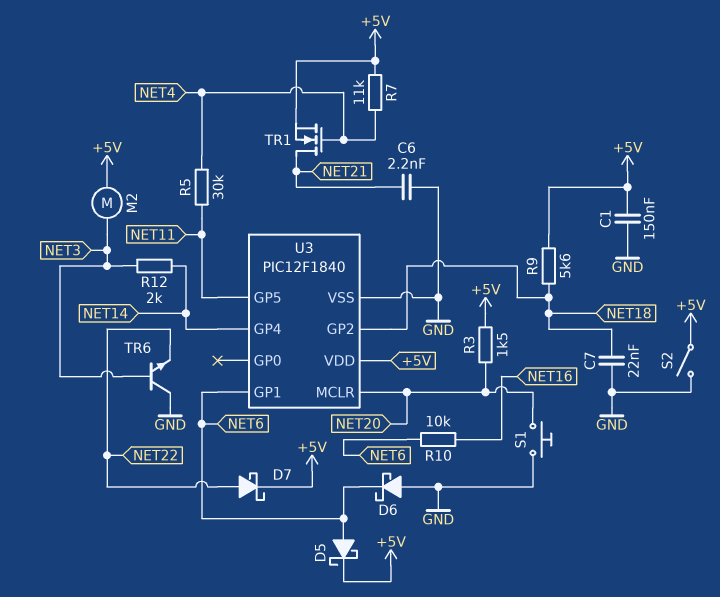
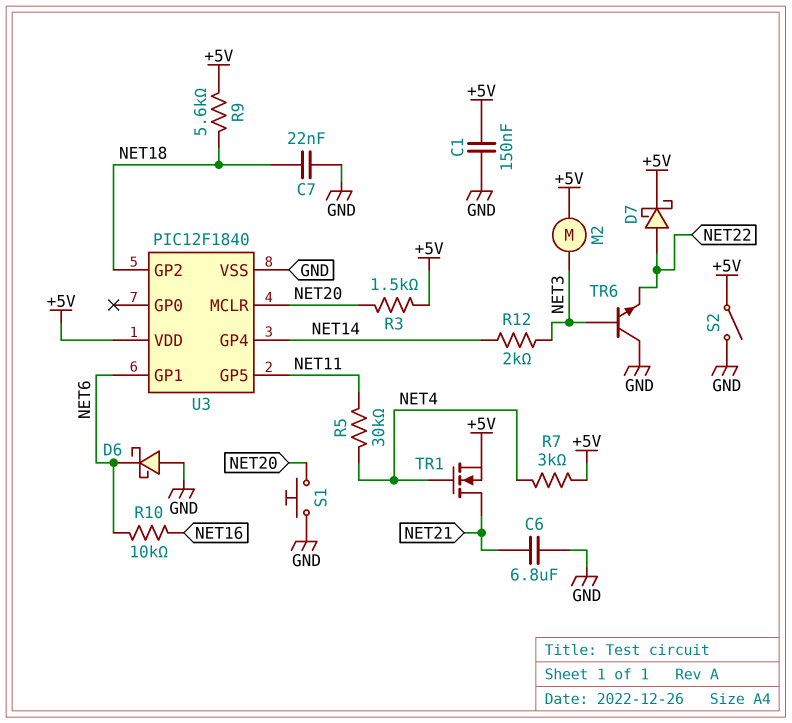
C6: 2.2nF (GND, NET21) -> 6.8uF (GND, NET21)
D5: schottky (A NET6, K +5V) -> none
R7: 11k (+5V, NET4) -> 3k (+5V, NET4)

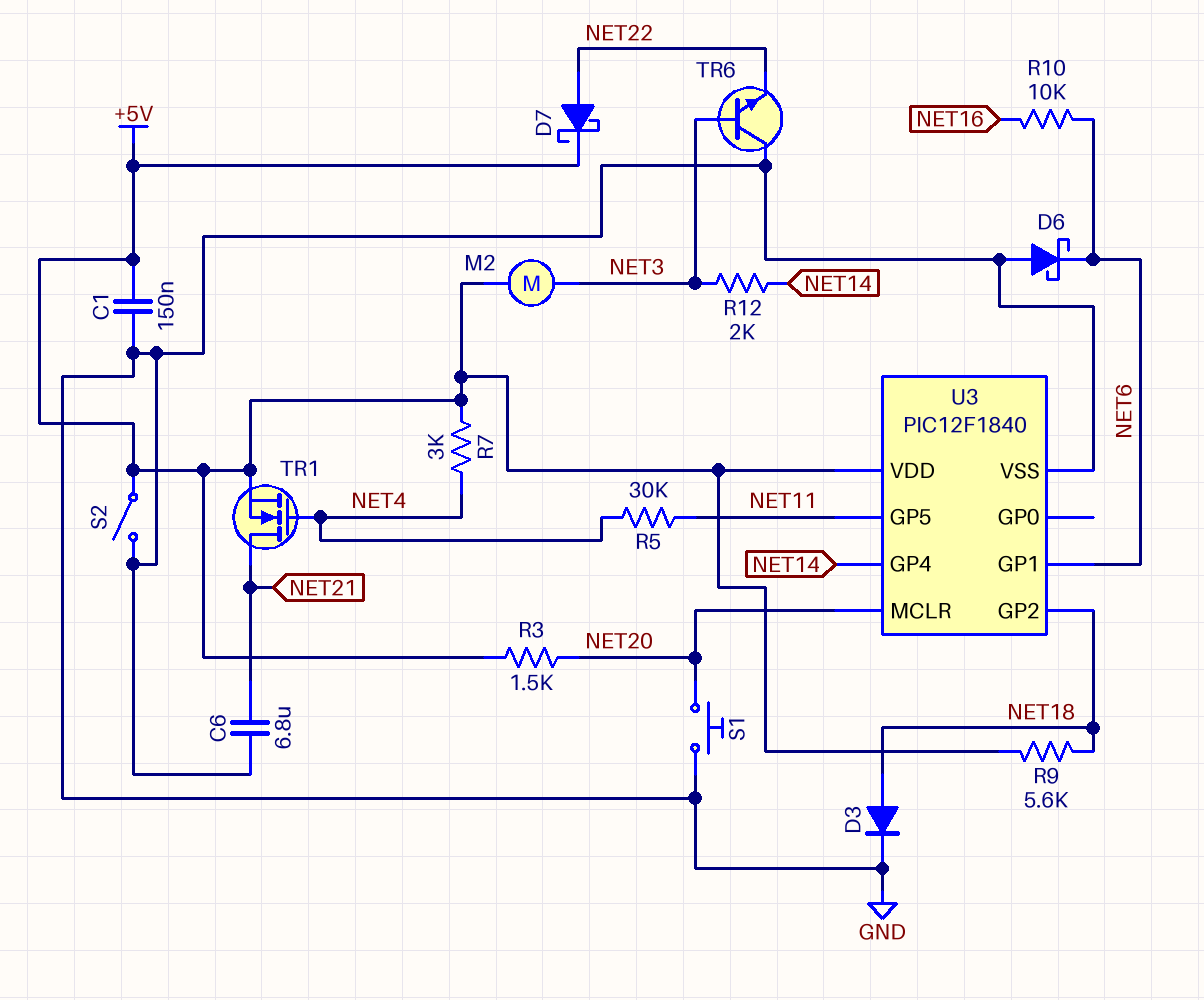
C7: 22nF (GND, NET18) -> none
D3: none -> diode (A NET18, K GND)

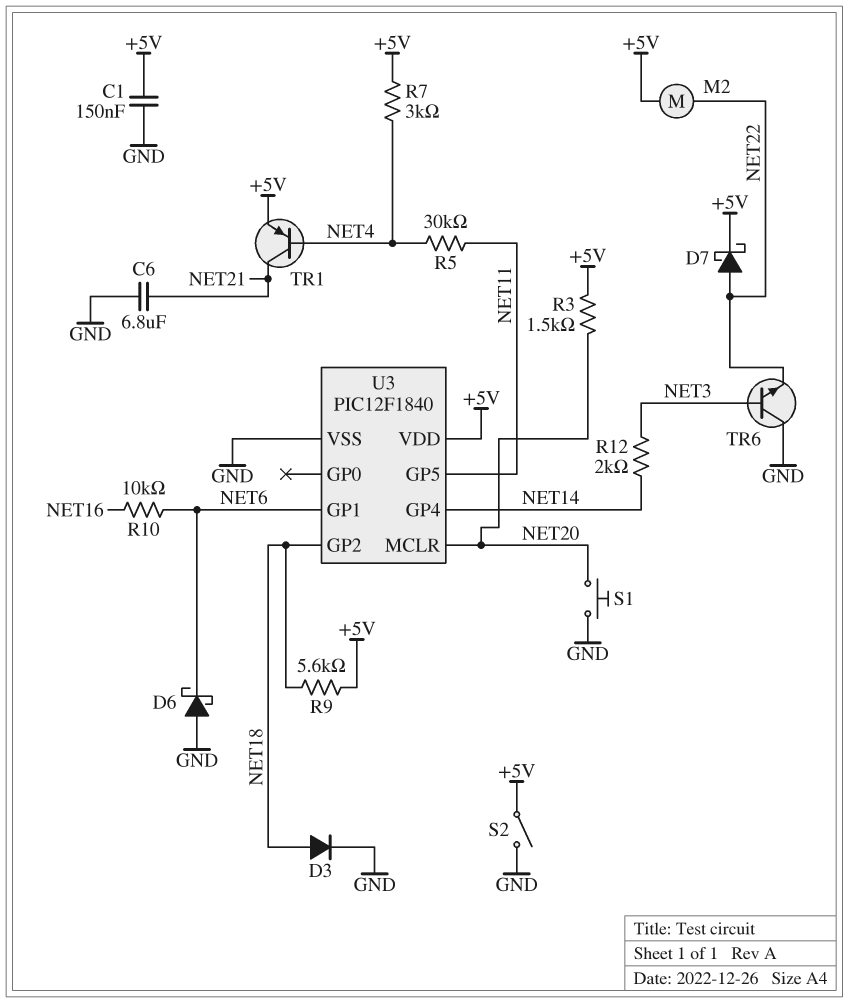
M2: motor (+5V, NET3) -> motor (+5V, NET22)
TR1: NMOS (G NET4, D NET21, S +5V) -> PNP (B NET4, C NET21, E +5V)

